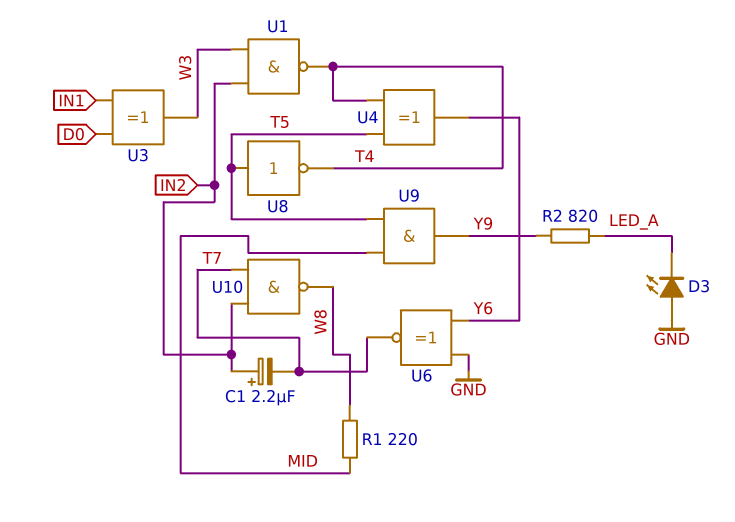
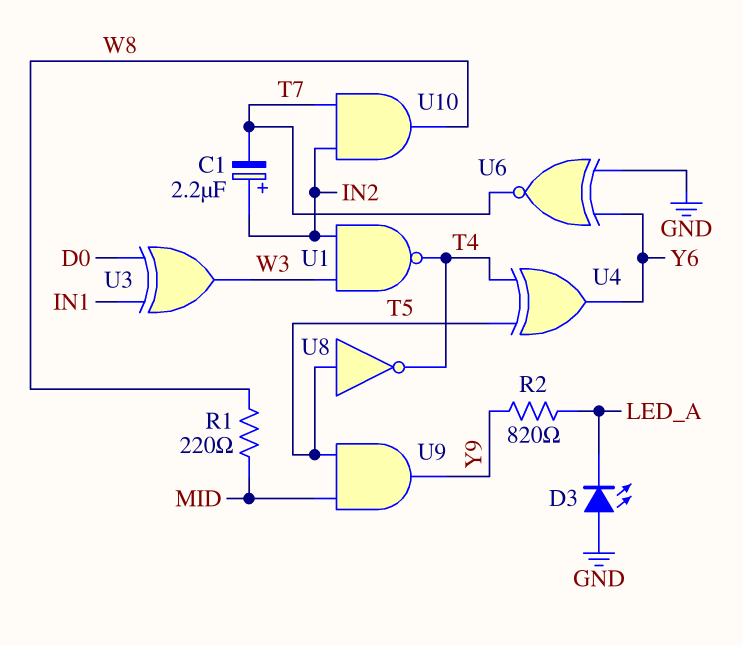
U10: NAND (in IN2, in T7, out W8) -> AND (in IN2, in T7, out W8)

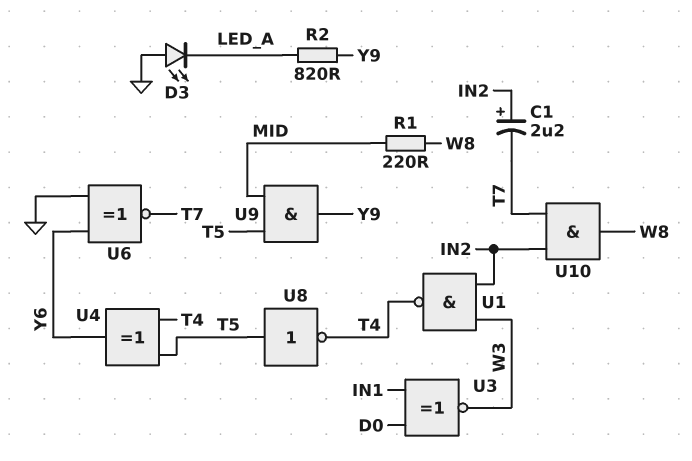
U3: XOR (in D0, in IN1, out W3) -> XNOR (in D0, in IN1, out W3)

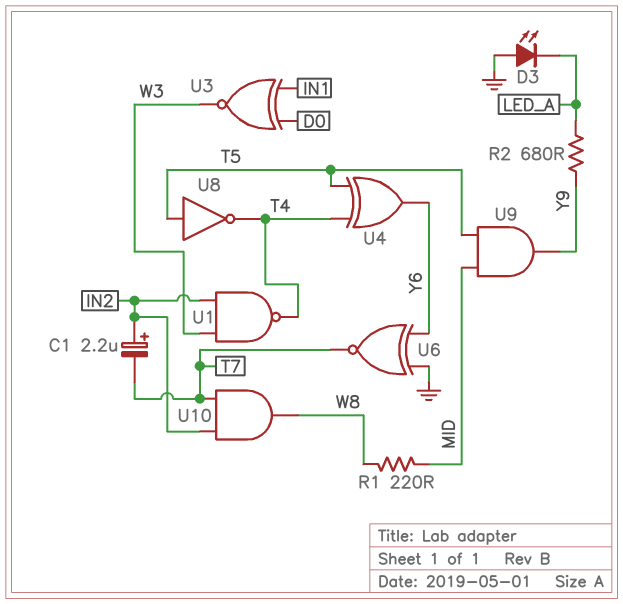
R2: 820 (LED_A, Y9) -> 680 (LED_A, Y9)

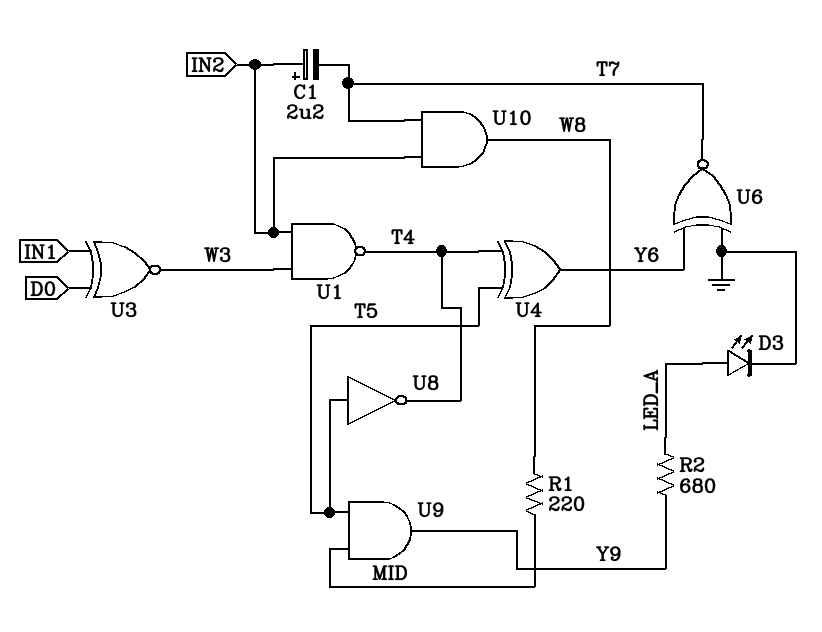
D3: LED (A GND, K LED_A) -> LED (A LED_A, K GND)

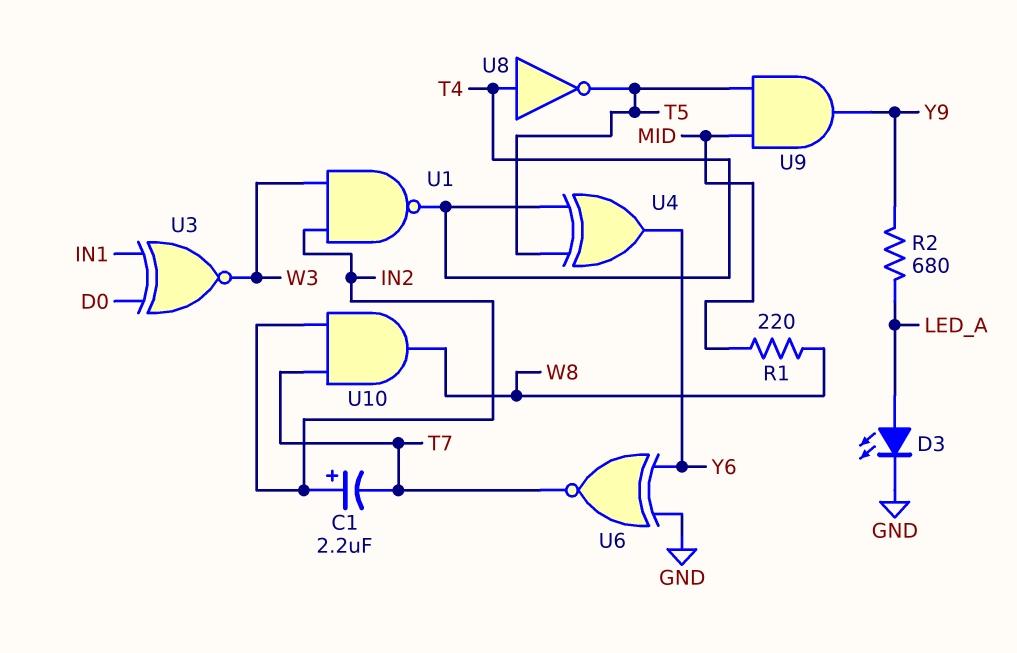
U8: NOT (in T5, out T4) -> NOT (in T4, out T5)

